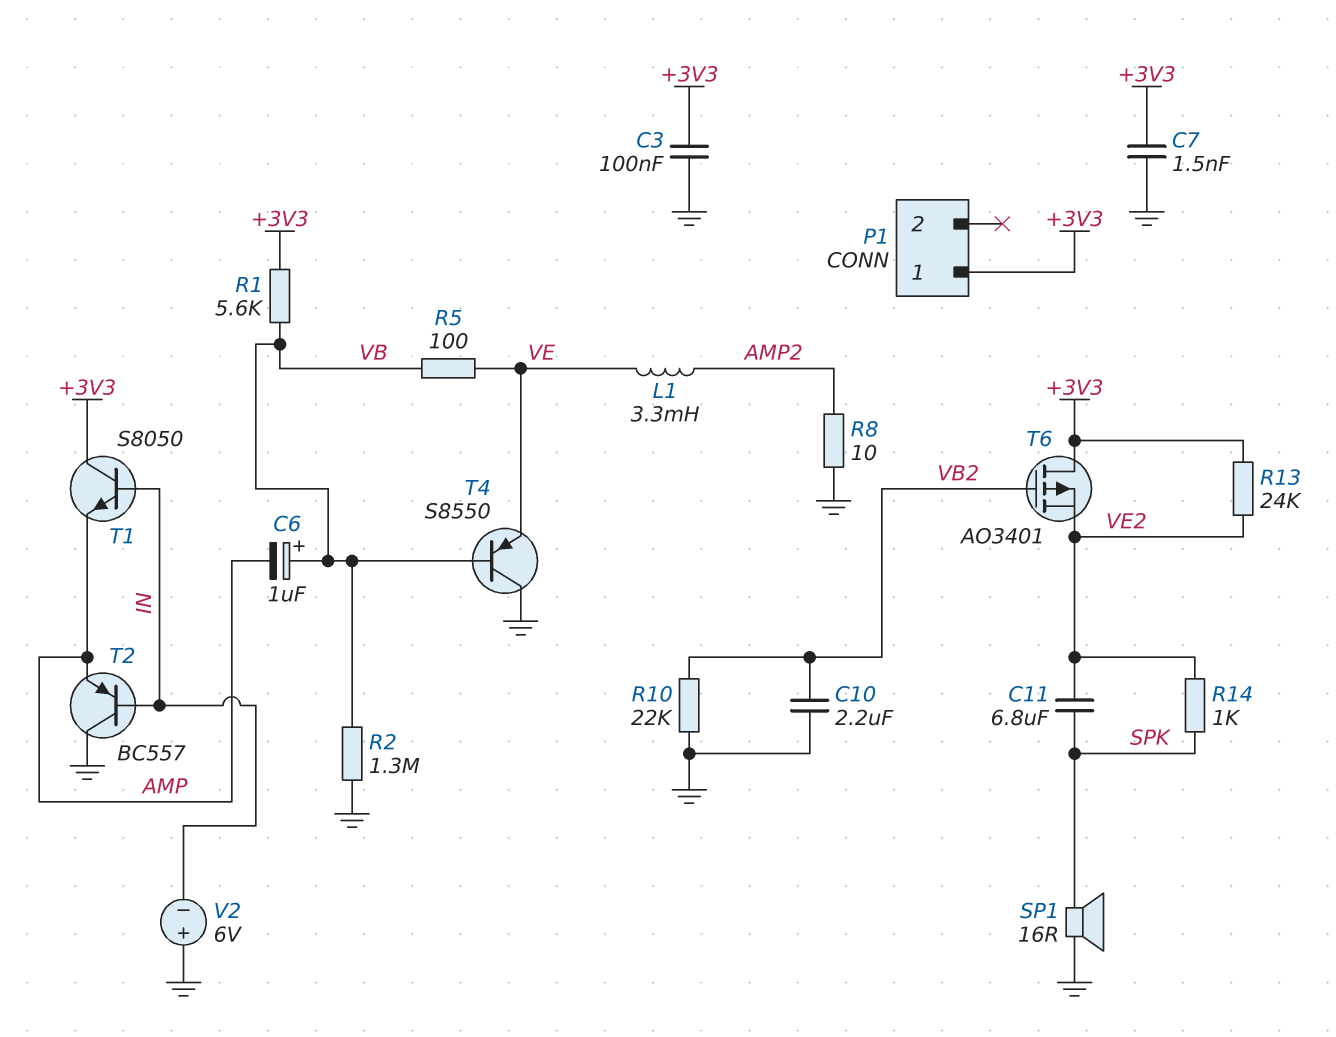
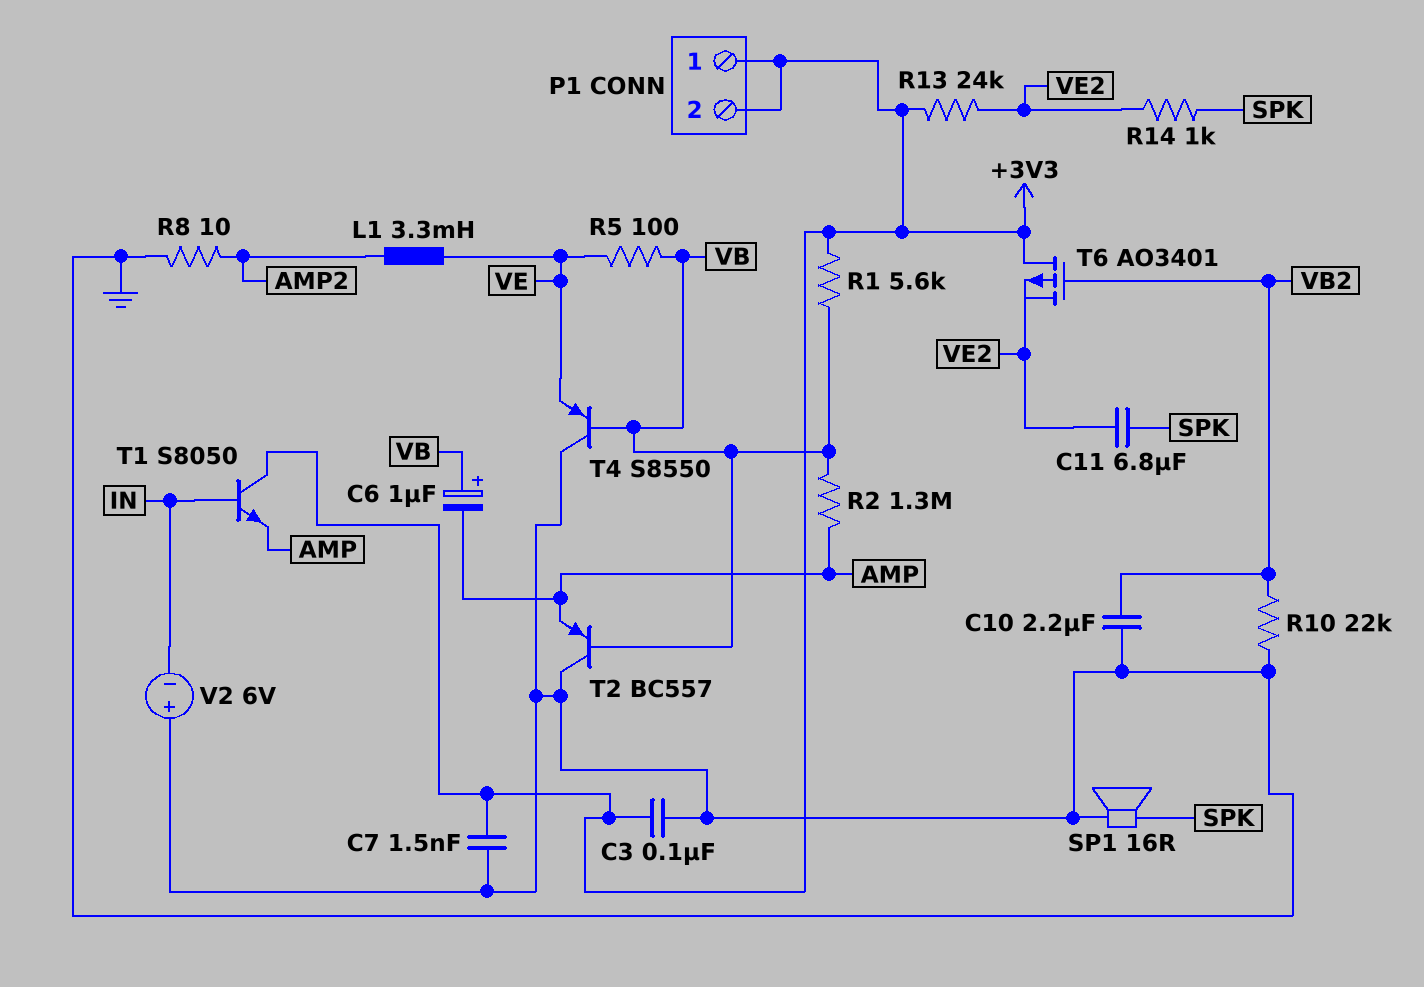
P1 pin 2: none -> +3V3
R2: 1.3M (GND, VB) -> 1.3M (AMP, VB)
T2: PNP BC557 (B IN, C GND, E AMP) -> PNP BC557 (B VB, C GND, E AMP)

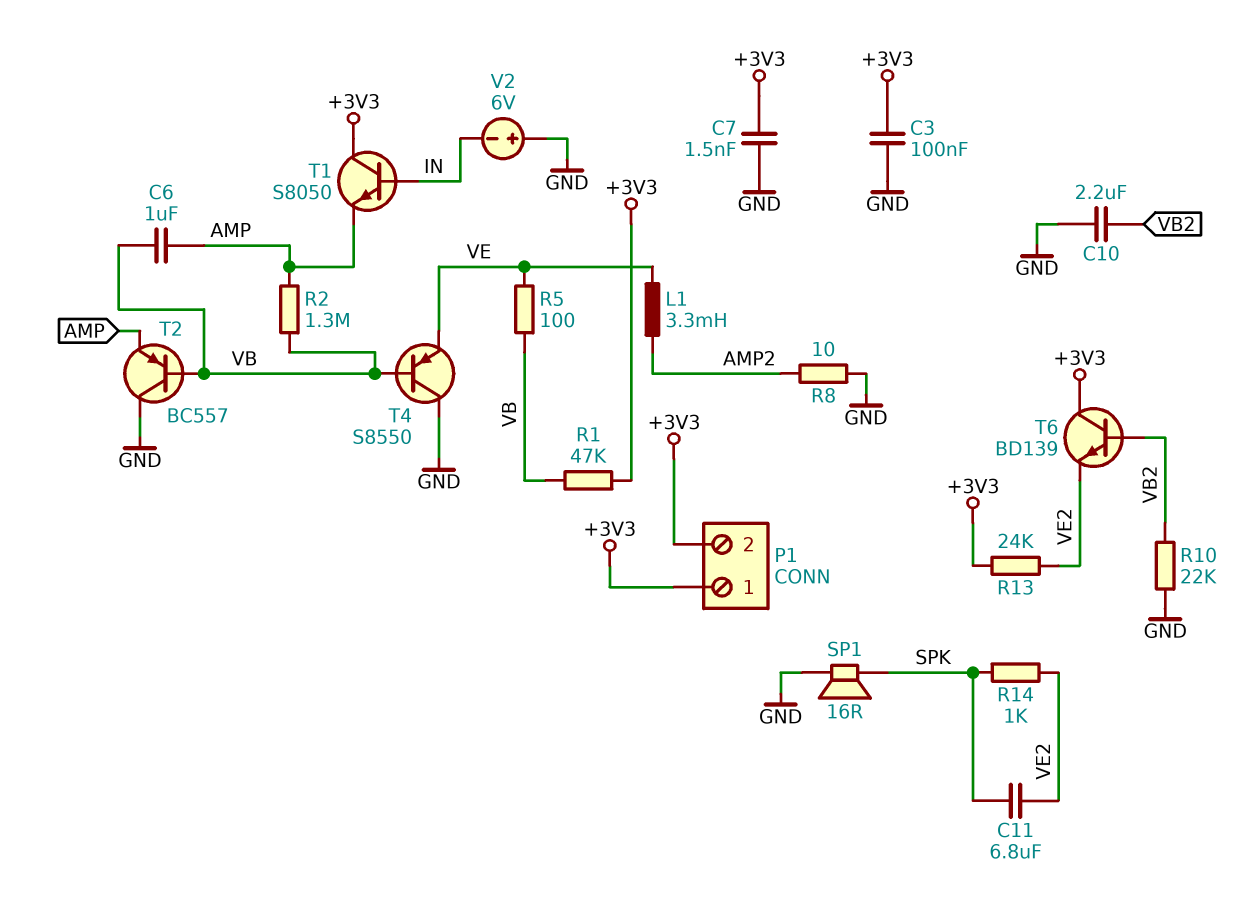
C6: 1uF (plus VB, minus AMP) -> 1uF (AMP, VB)
R1: 5.6k (+3V3, VB) -> 47k (+3V3, VB)
T6: PMOS AO3401 (G VB2, D +3V3, S VE2) -> NPN BD139 (B VB2, C +3V3, E VE2)

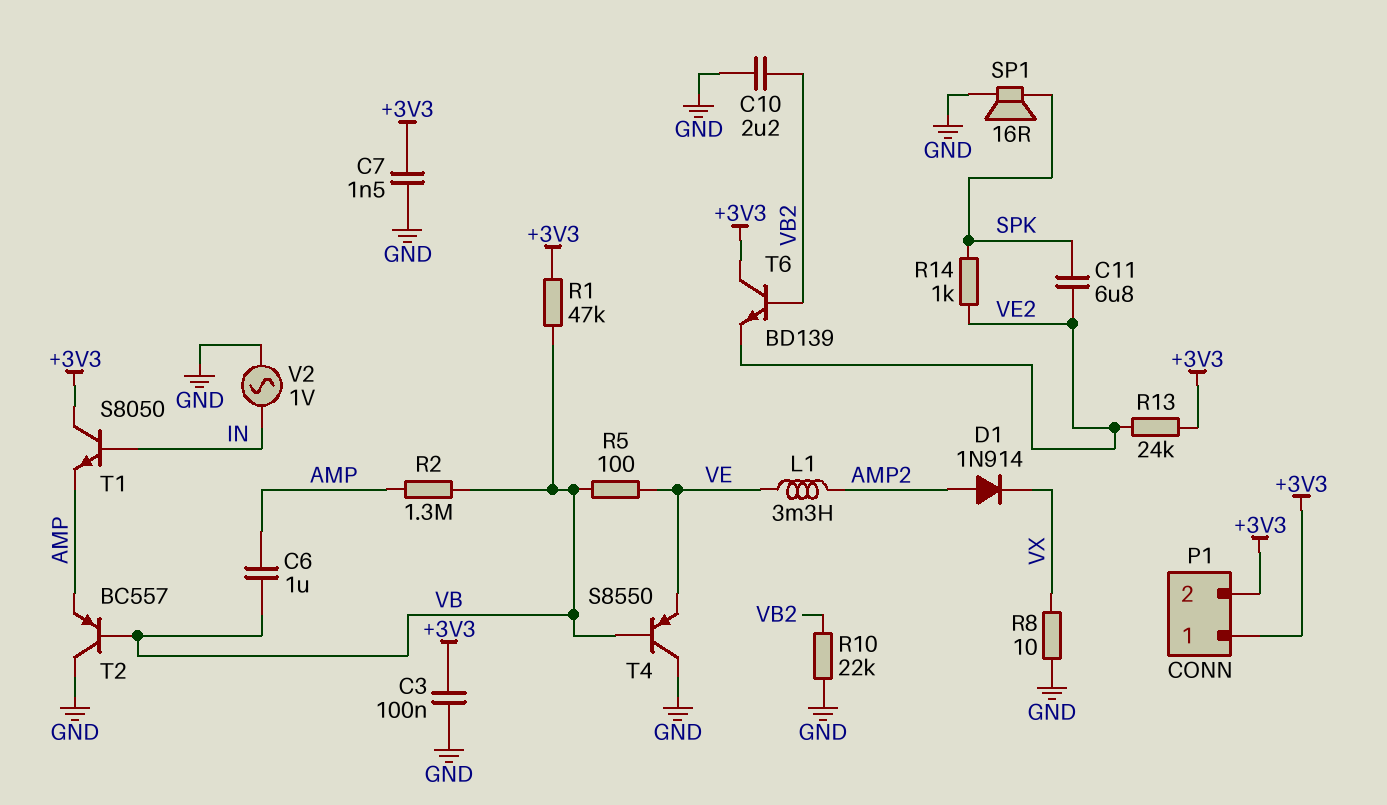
D1: none -> diode 1N914 (A AMP2, K VX)
R8: 10 (AMP2, GND) -> 10 (GND, VX)
V2: 6V (plus GND, minus IN) -> AC 1V (GND, IN)

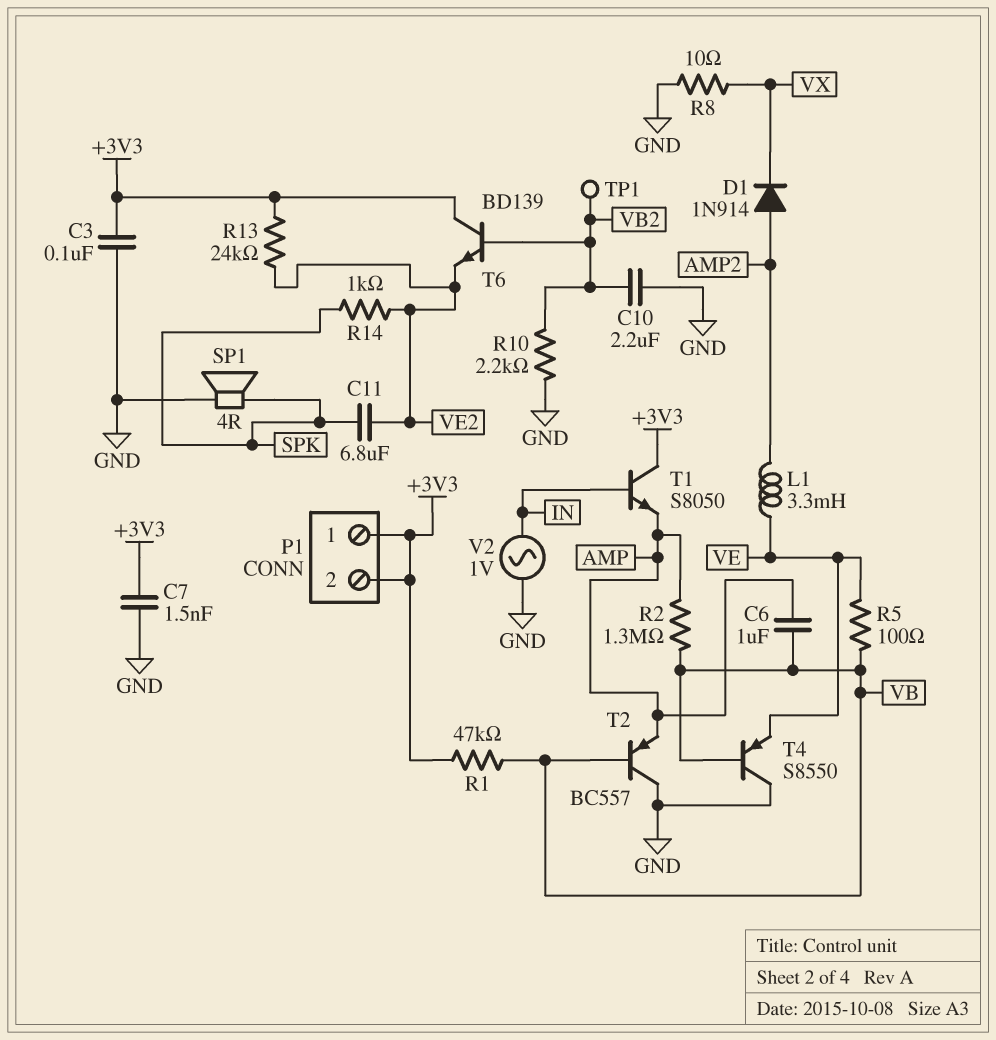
R10: 22k (GND, VB2) -> 2.2k (GND, VB2)
SP1: speaker 16R (GND, SPK) -> speaker 4R (GND, SPK)
TP1: none -> test point (VB2)

